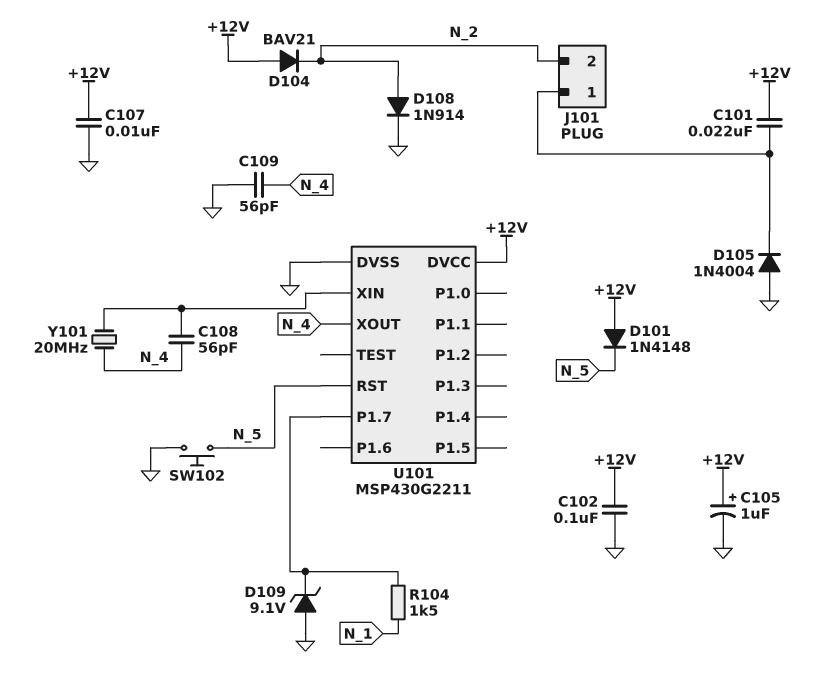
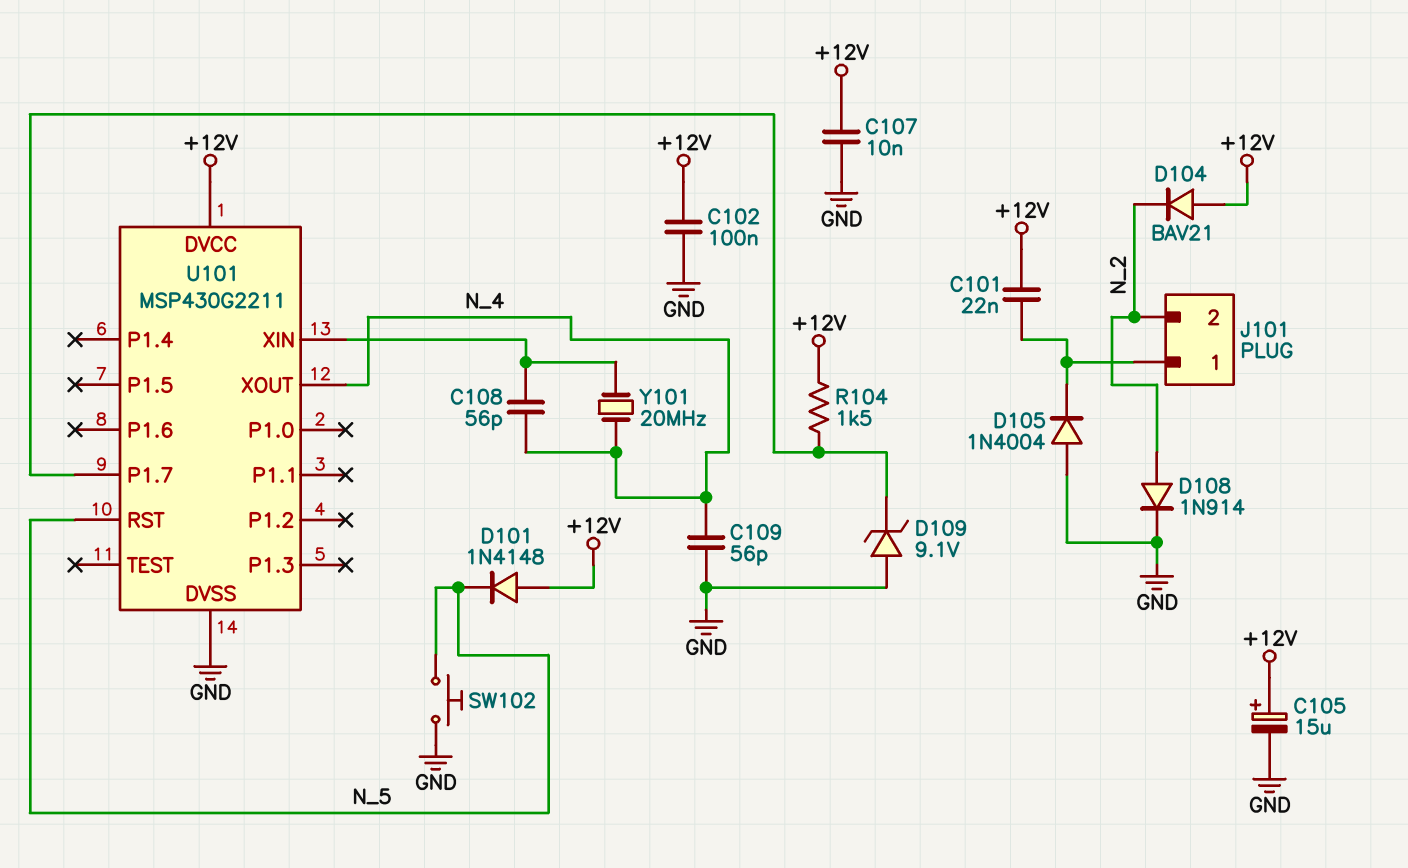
C105: 1uF (plus +12V, minus GND) -> 15uF (plus +12V, minus GND)
R104: 1.5k (N_1, U101/P1.7) -> 1.5k (+12V, U101/P1.7)

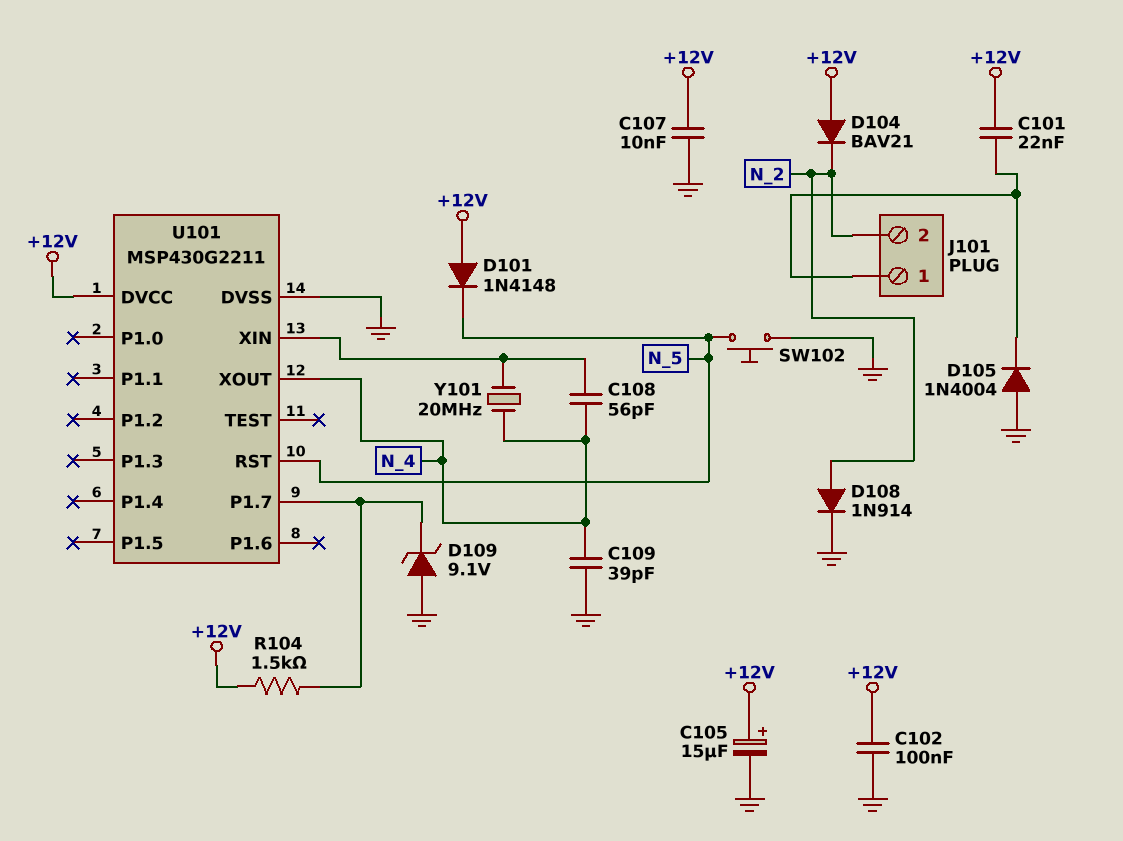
C109: 56pF (GND, N_4) -> 39pF (GND, N_4)

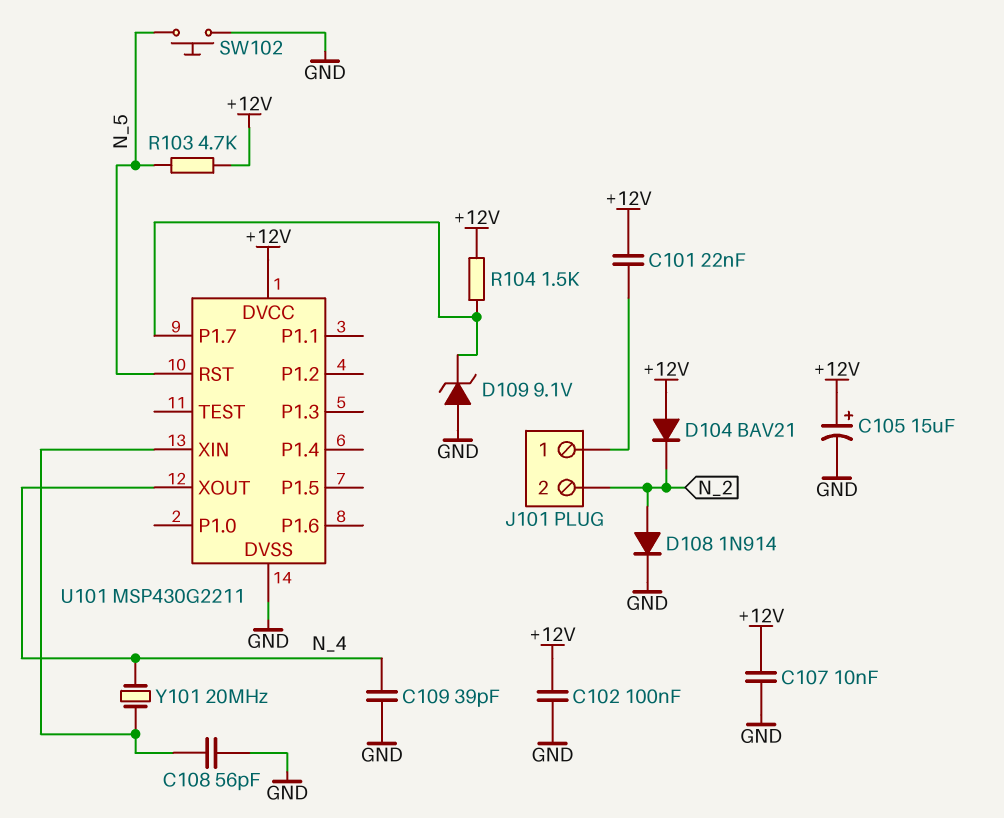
C108: 56pF (N_4, U101/XIN) -> 56pF (GND, U101/XIN)
D101: diode 1N4148 (A +12V, K N_5) -> none
D105: diode 1N4004 (A GND, K J101/1) -> none
R103: none -> 4.7k (+12V, N_5)

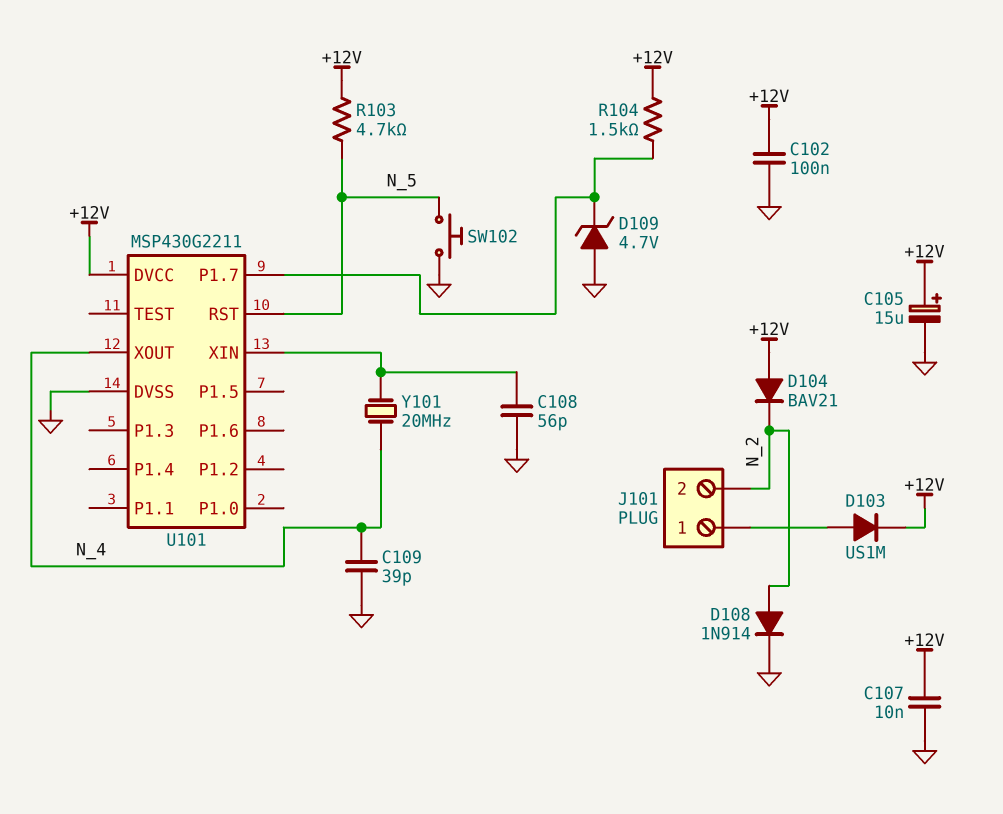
C101: 22nF (+12V, J101/1) -> none
D103: none -> diode US1M (A J101/1, K +12V)
D109: zener 9.1V (A GND, K U101/P1.7) -> zener 4.7V (A GND, K U101/P1.7)

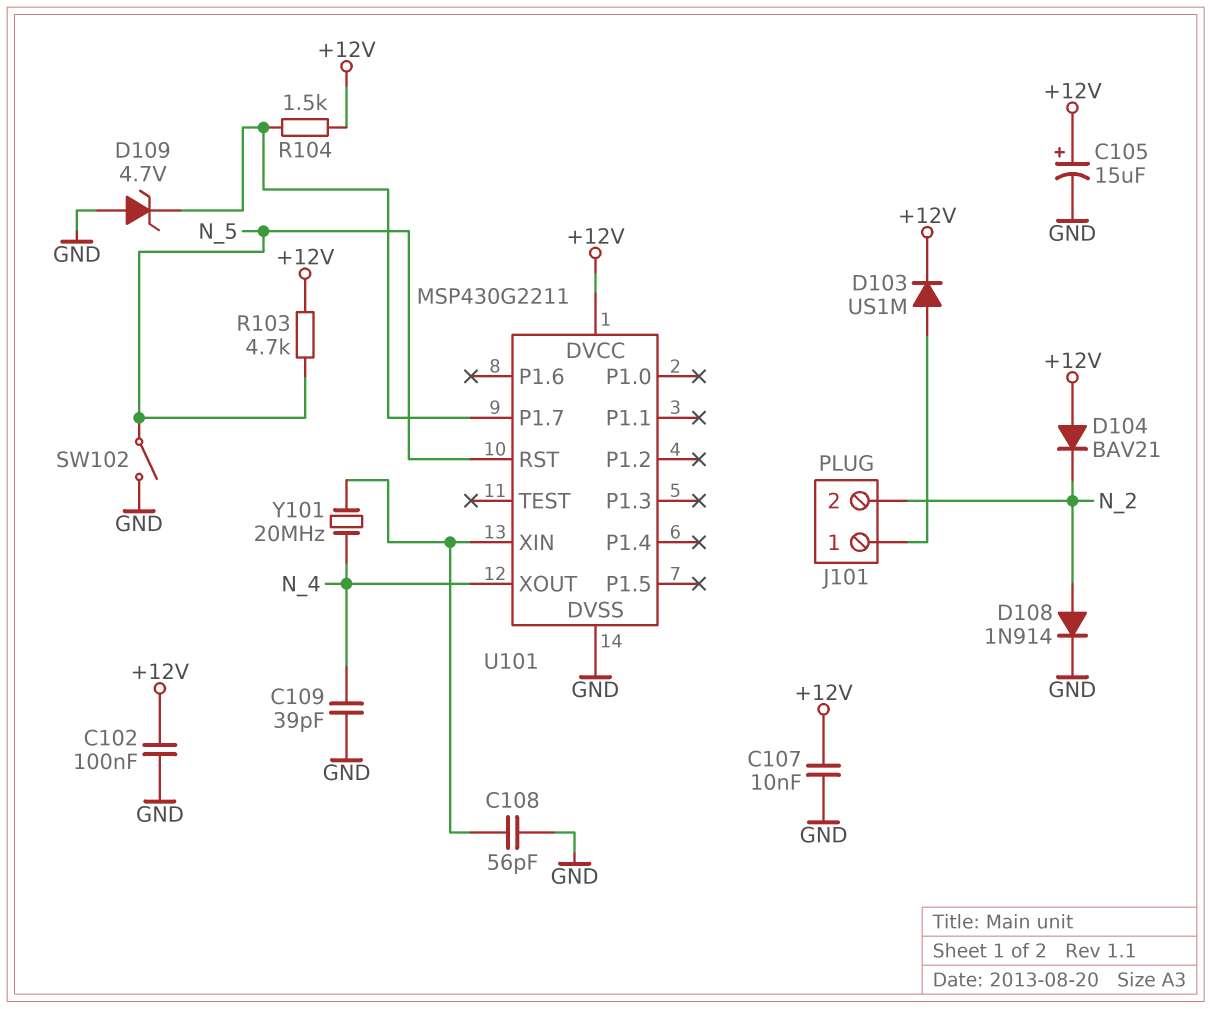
SW102: button (GND, N_5) -> switch (GND, N_5)

